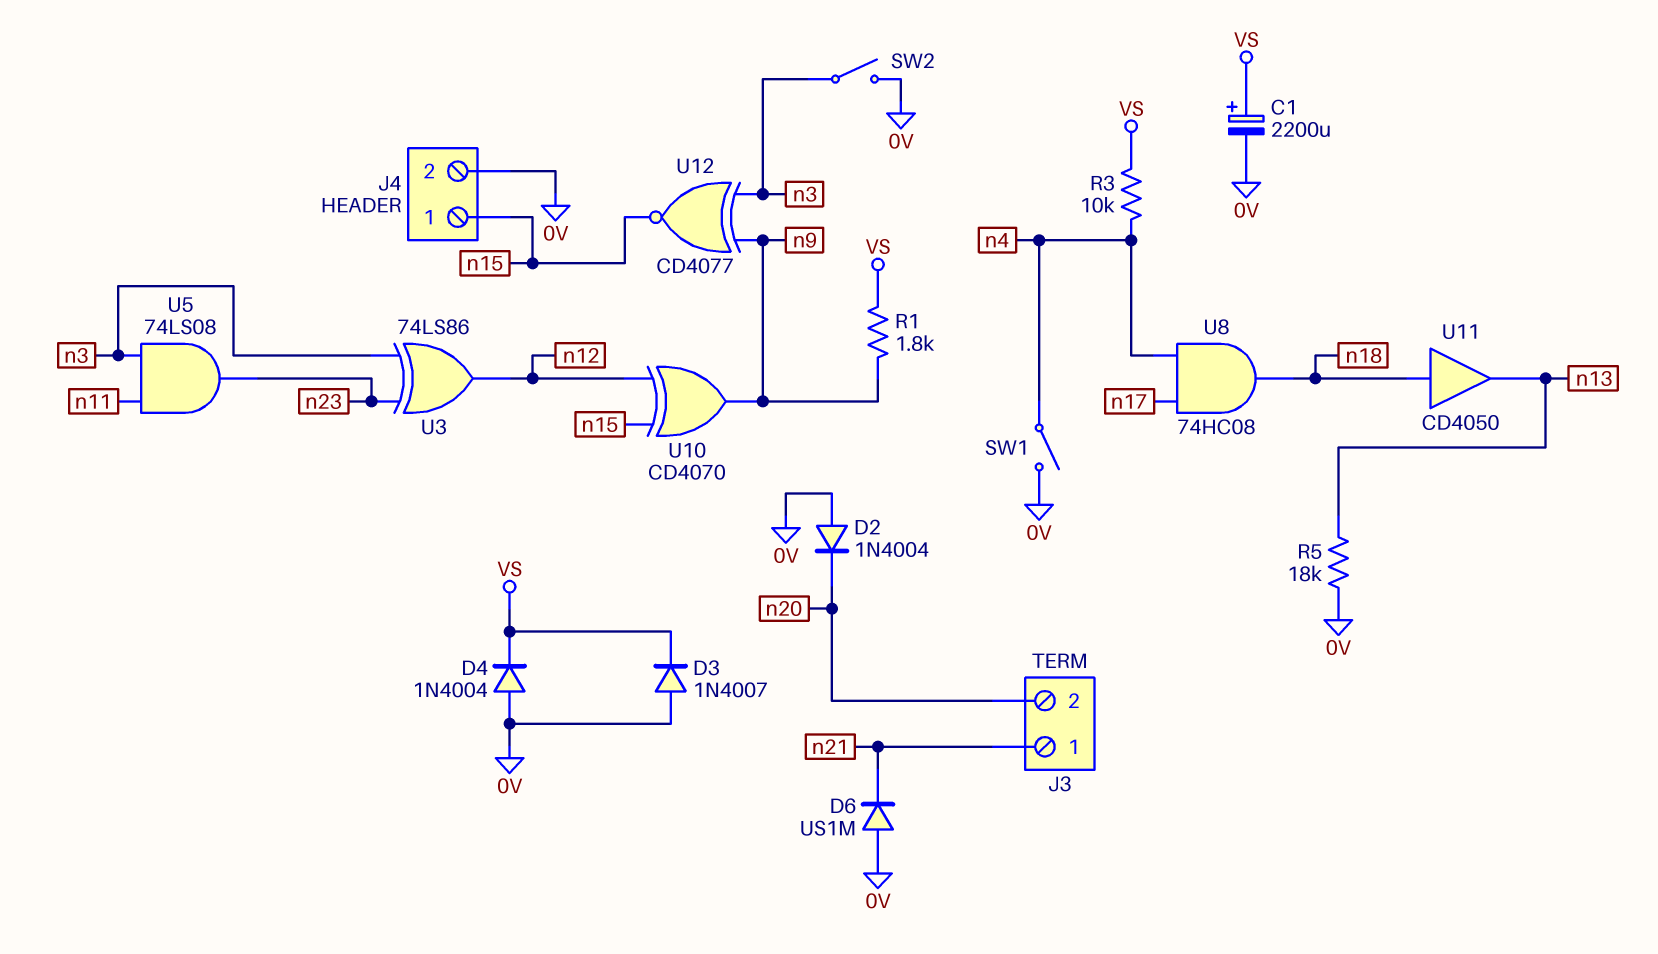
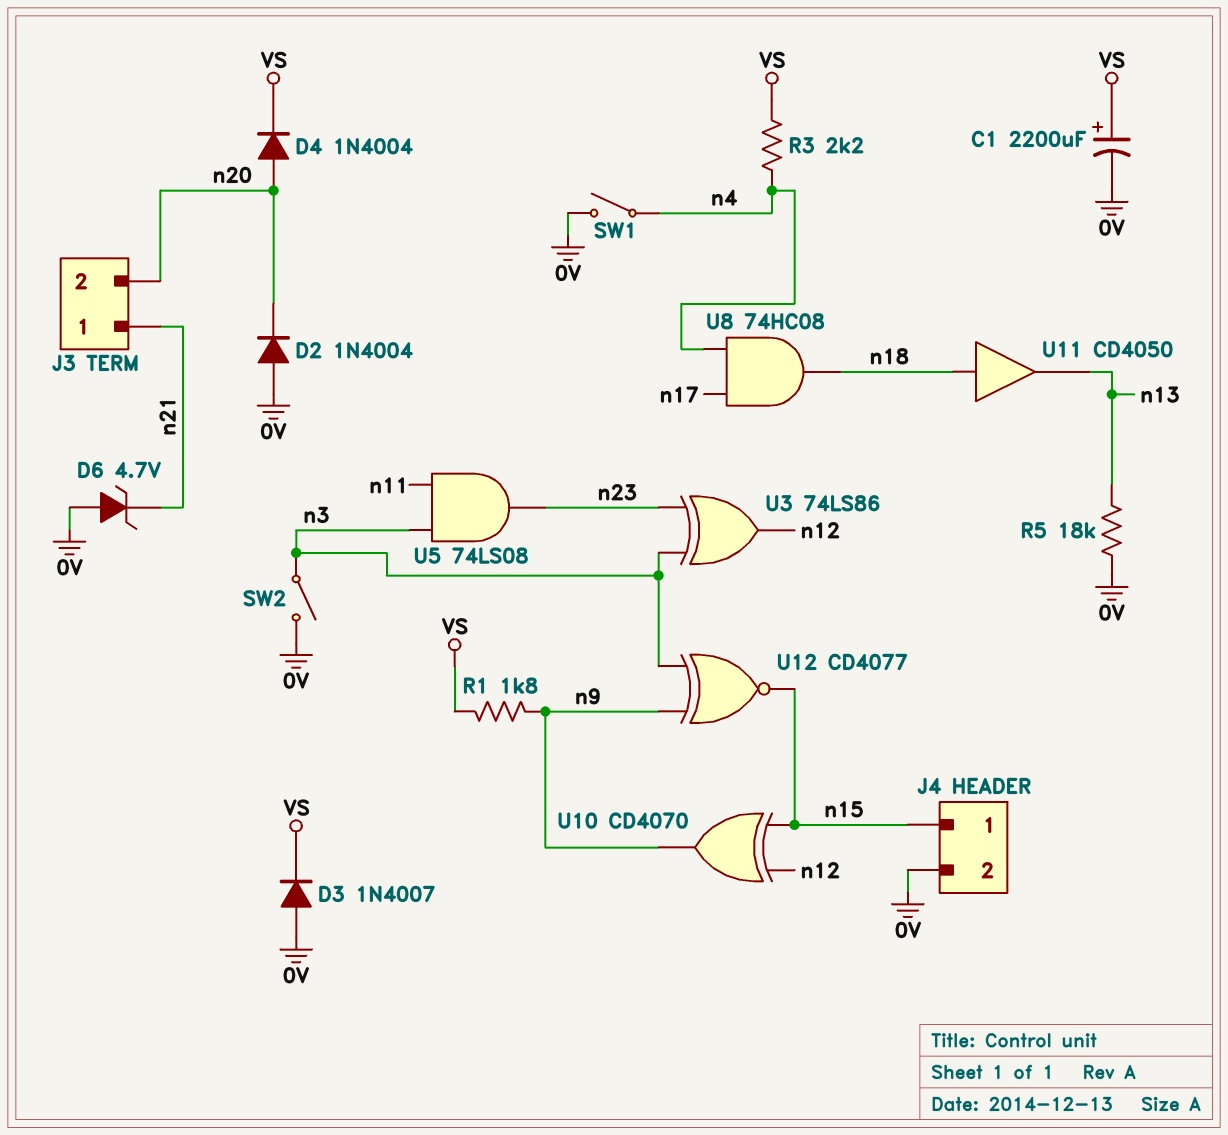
D4: diode 1N4004 (A 0V, K VS) -> diode 1N4004 (A n20, K VS)
D6: diode US1M (A 0V, K n21) -> zener 4.7V (A 0V, K n21)
R3: 10k (VS, n4) -> 2.2k (VS, n4)

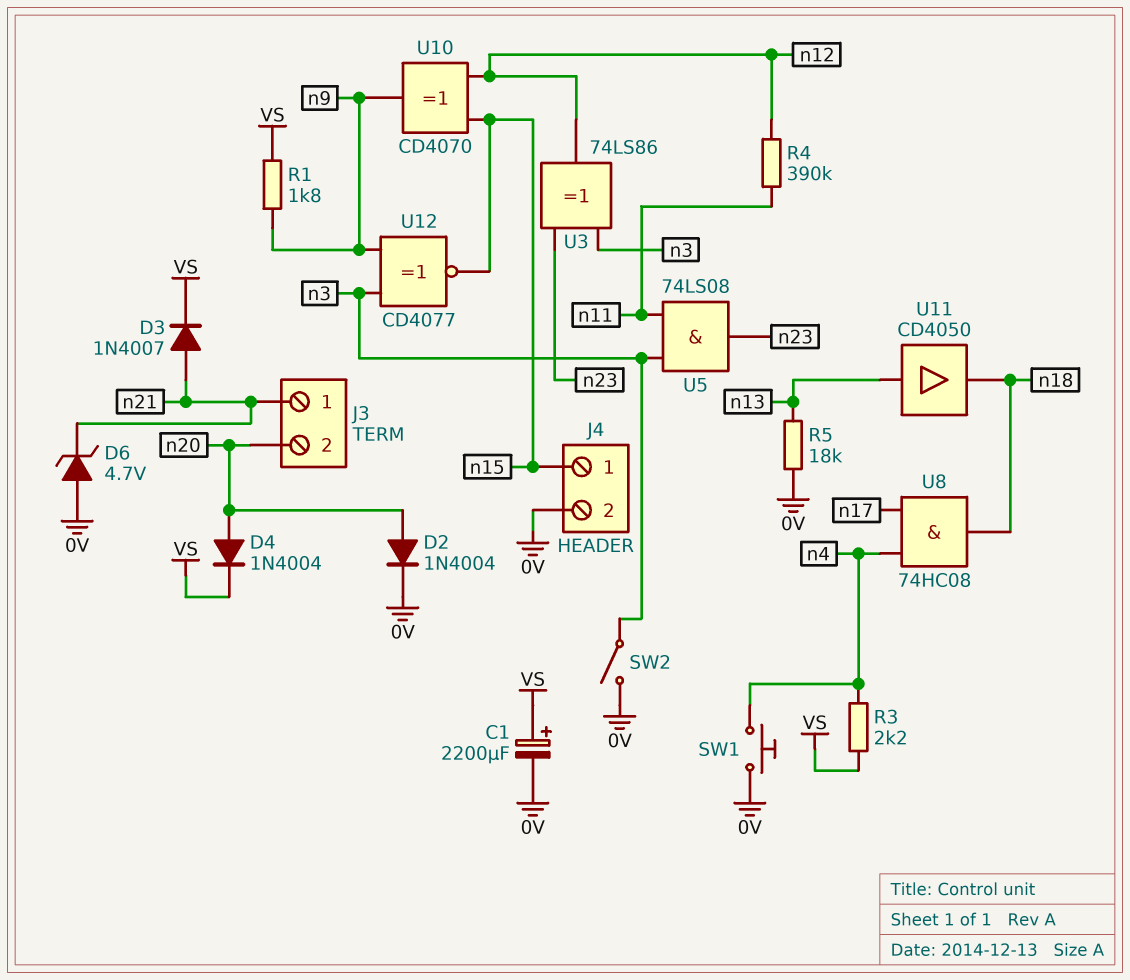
D2: diode 1N4004 (A 0V, K n20) -> diode 1N4004 (A n20, K 0V)
D3: diode 1N4007 (A 0V, K VS) -> diode 1N4007 (A n21, K VS)
R4: none -> 390k (n11, n12)
SW1: switch (0V, n4) -> button (0V, n4)
U11: buffer CD4050 (in n18, out n13) -> buffer CD4050 (in n13, out n18)

